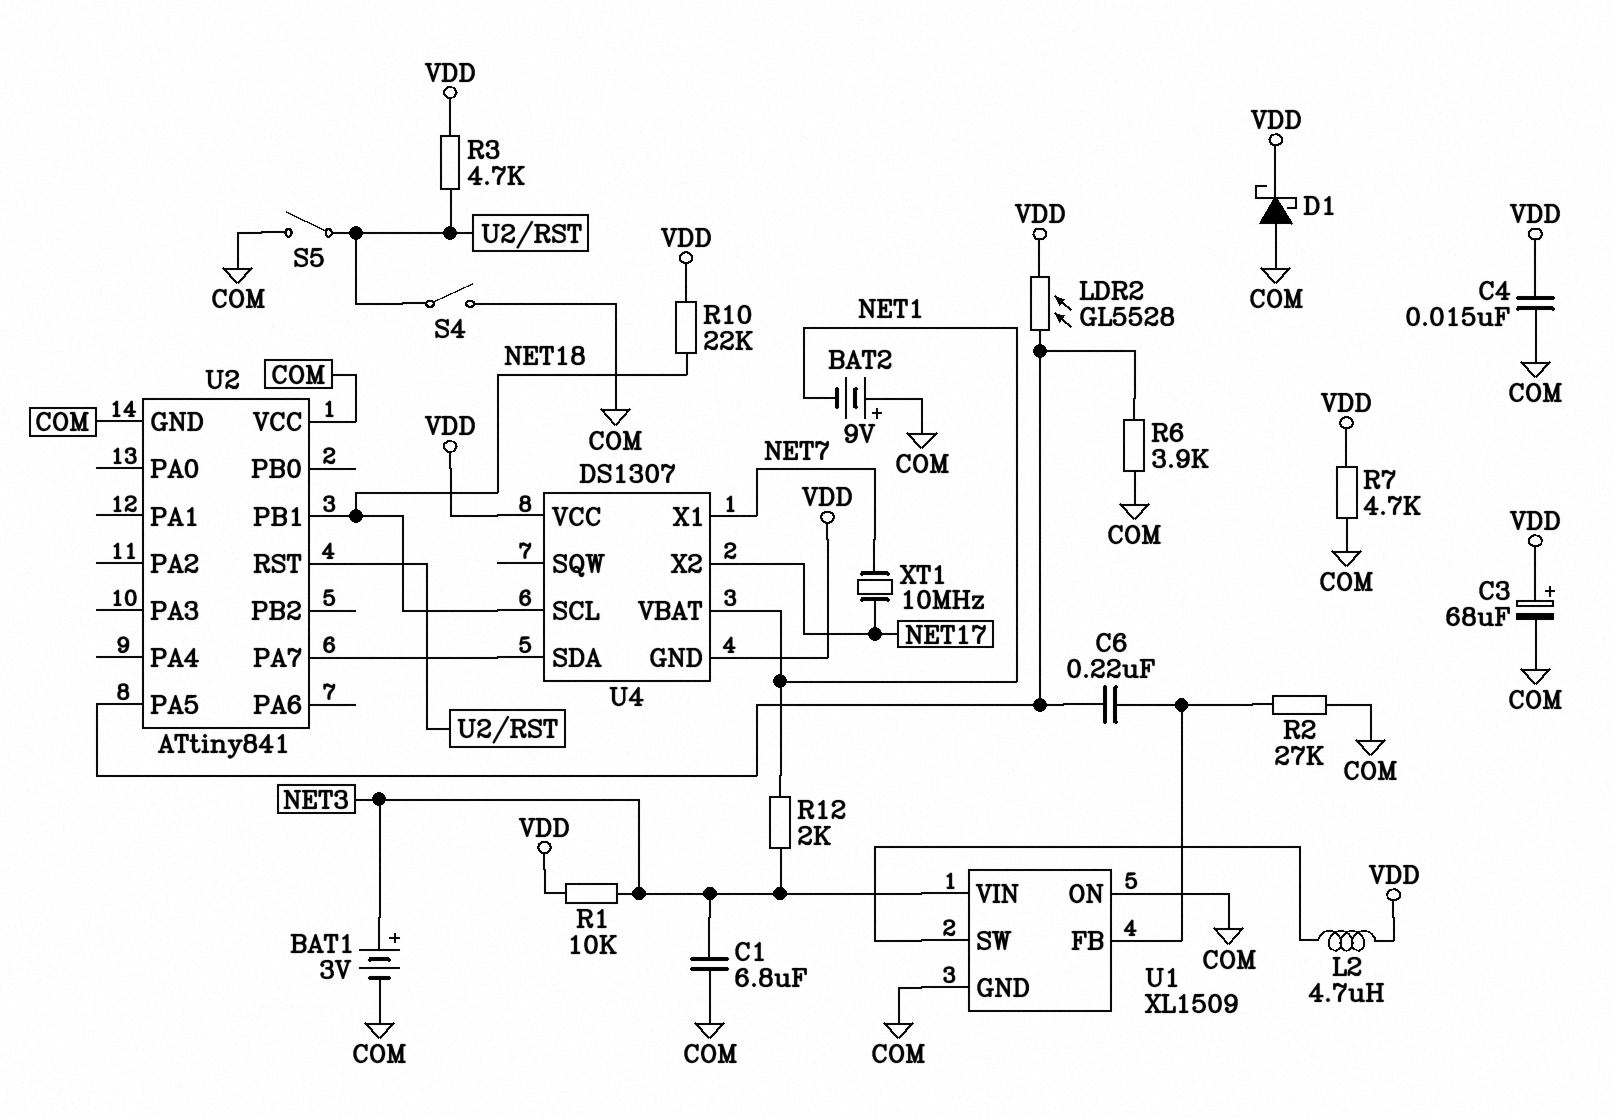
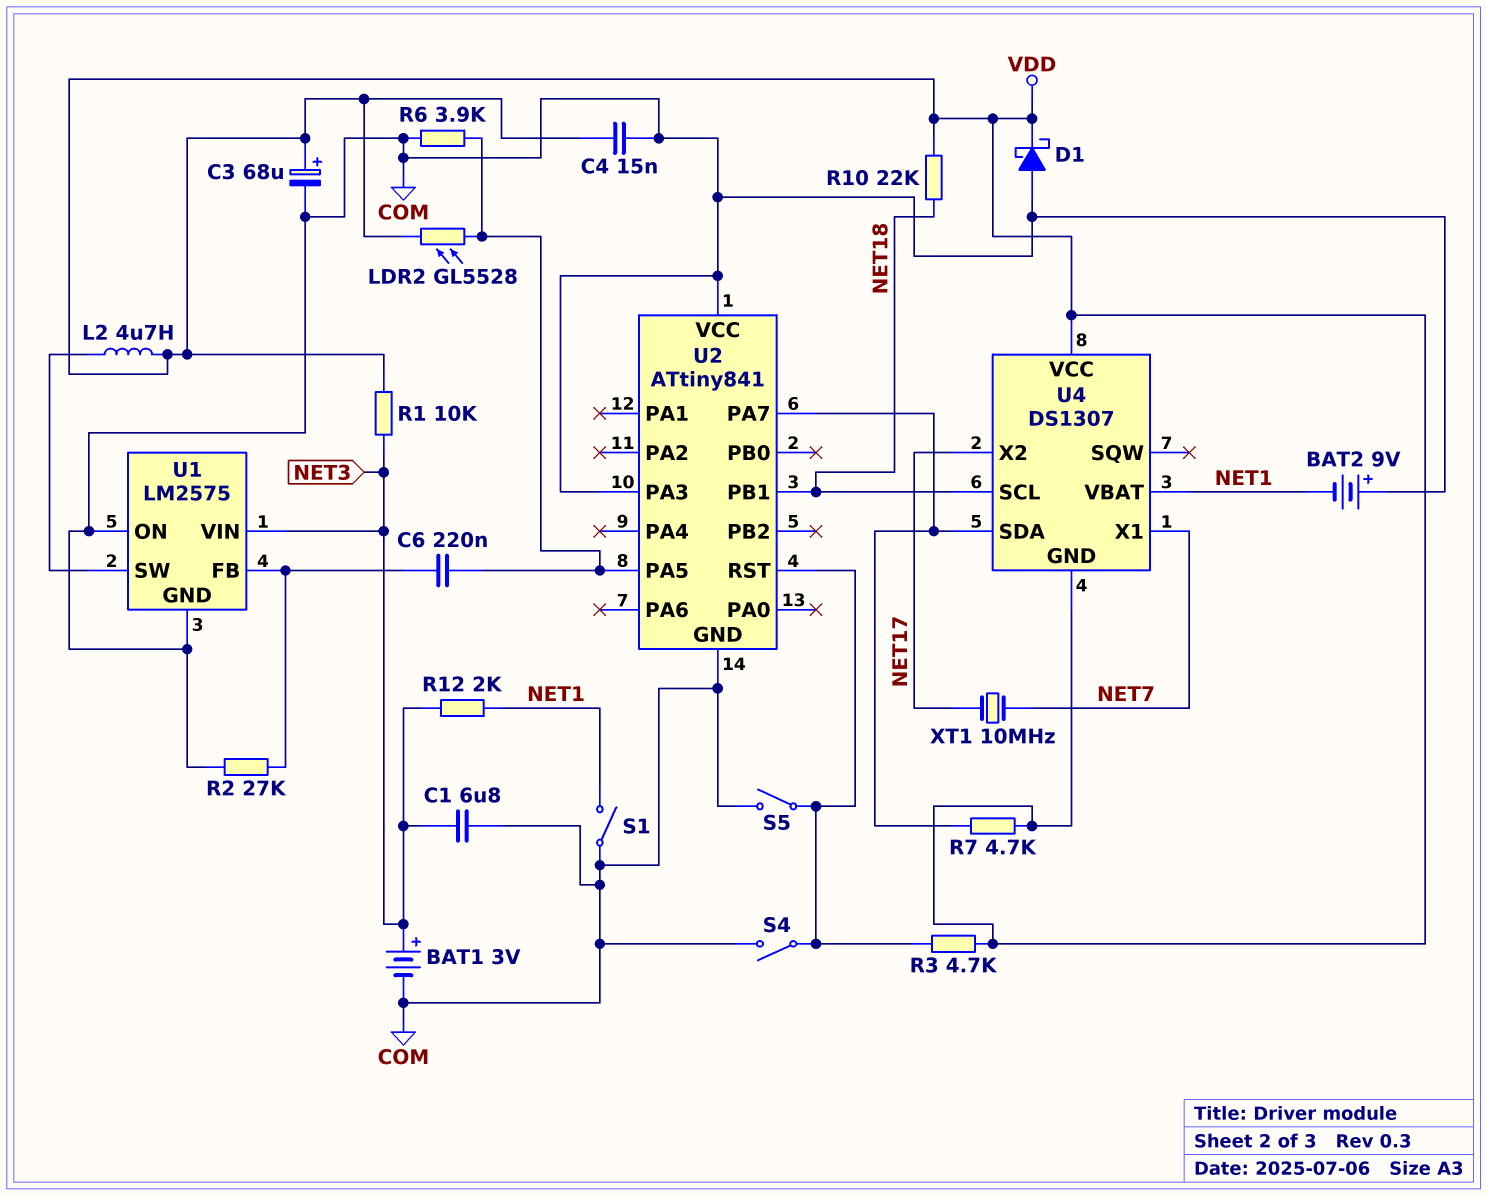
R7: 4.7k (COM, VDD) -> 4.7k (U2/PA7, VDD)
S1: none -> switch (COM, NET1)
U1: XL1509 -> LM2575
U2 pin PA3: none -> COM

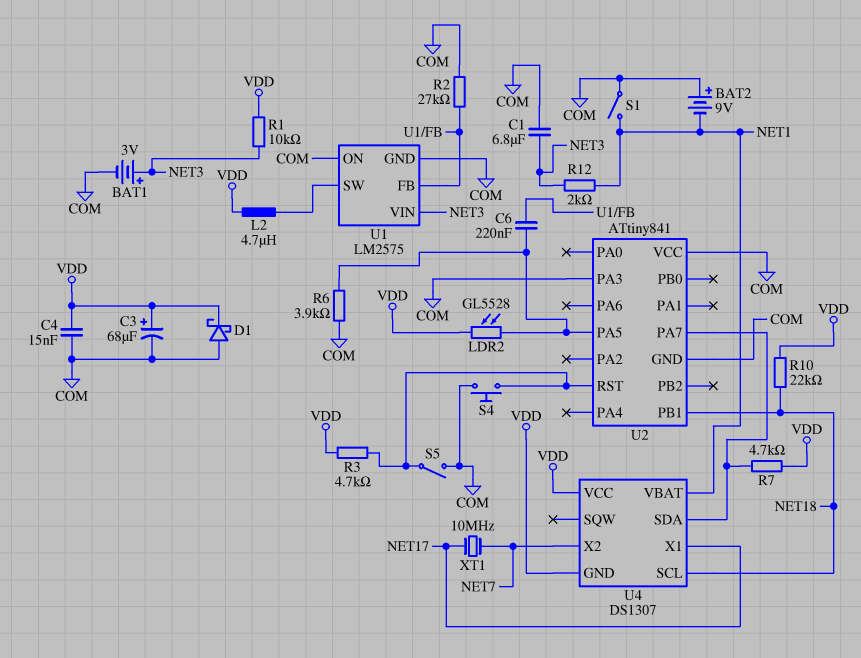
S4: switch (COM, U2/RST) -> button (COM, U2/RST)
U4 pin X1: NET7 -> NET17
U4 pin X2: NET17 -> NET7

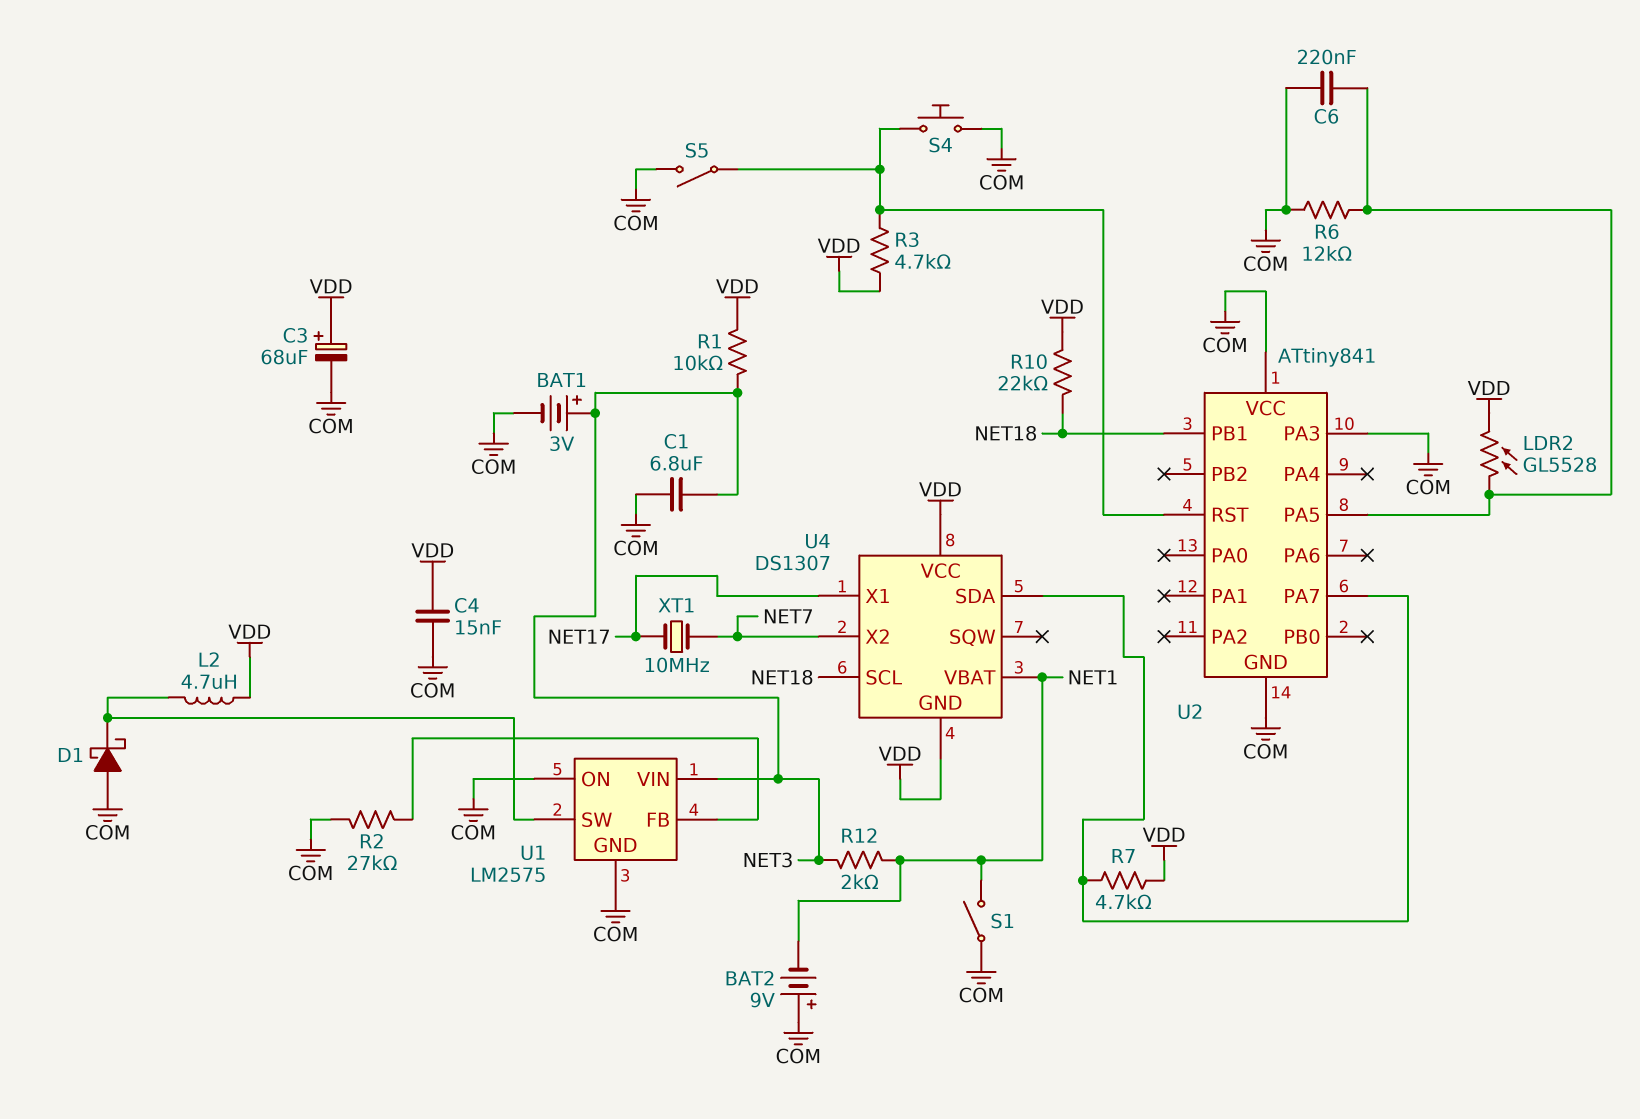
C6: 220nF (U1/FB, U2/PA5) -> 220nF (COM, U2/PA5)
D1: schottky (A COM, K VDD) -> schottky (A COM, K U1/SW)
R6: 3.9k (COM, U2/PA5) -> 12k (COM, U2/PA5)

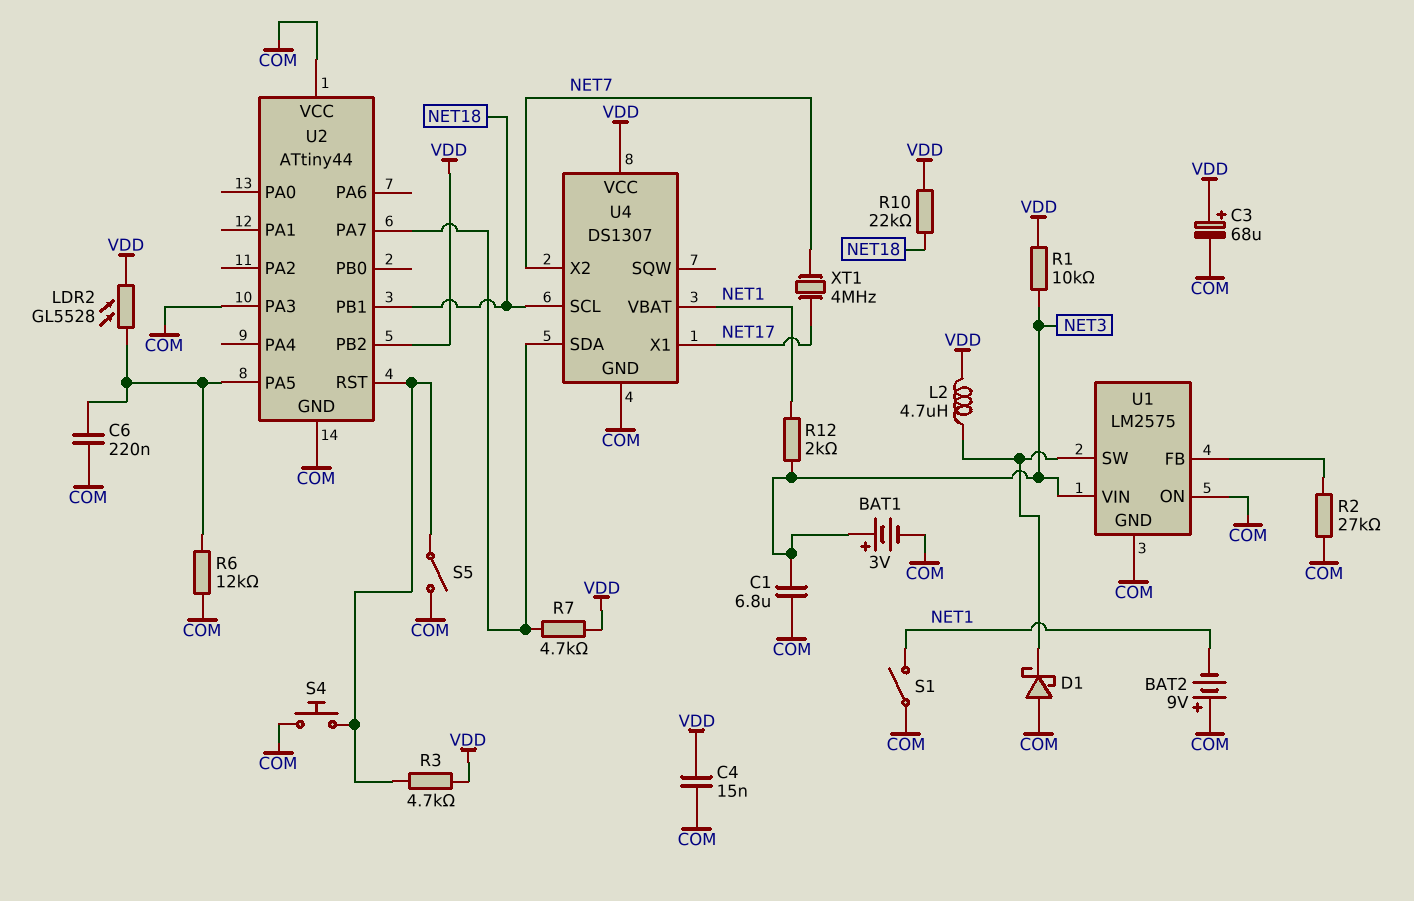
U2: ATtiny841 -> ATtiny44
U2 pin PB2: none -> VDD
U4 pin GND: VDD -> COM
XT1: 10MHz (NET7, NET17) -> 4MHz (NET7, NET17)

